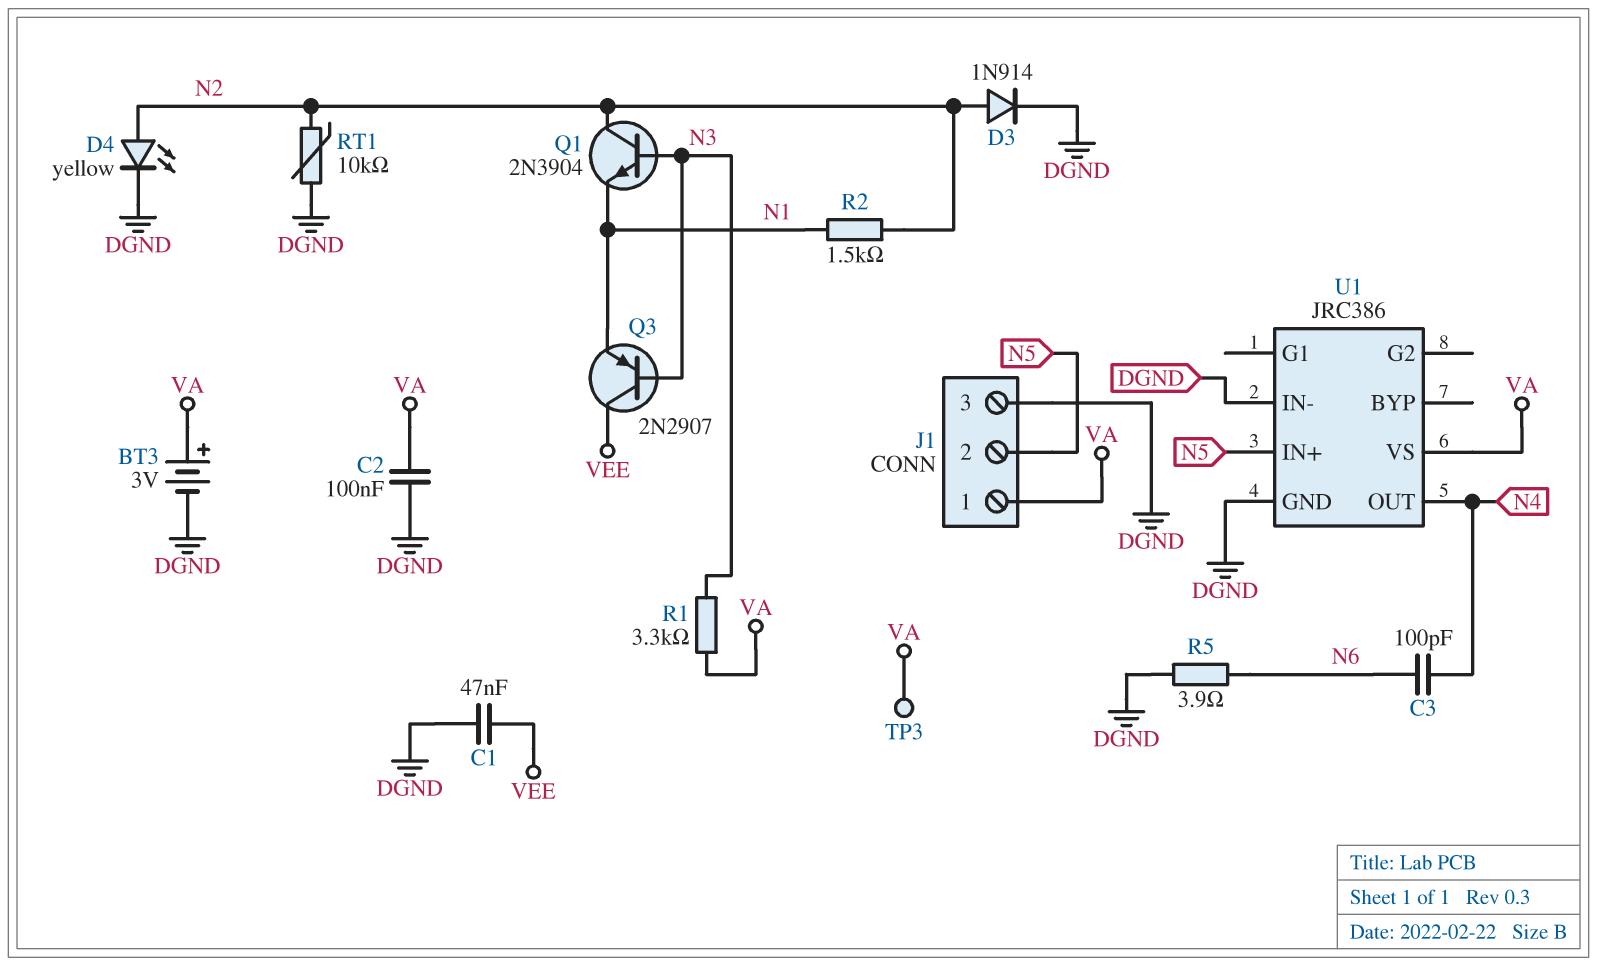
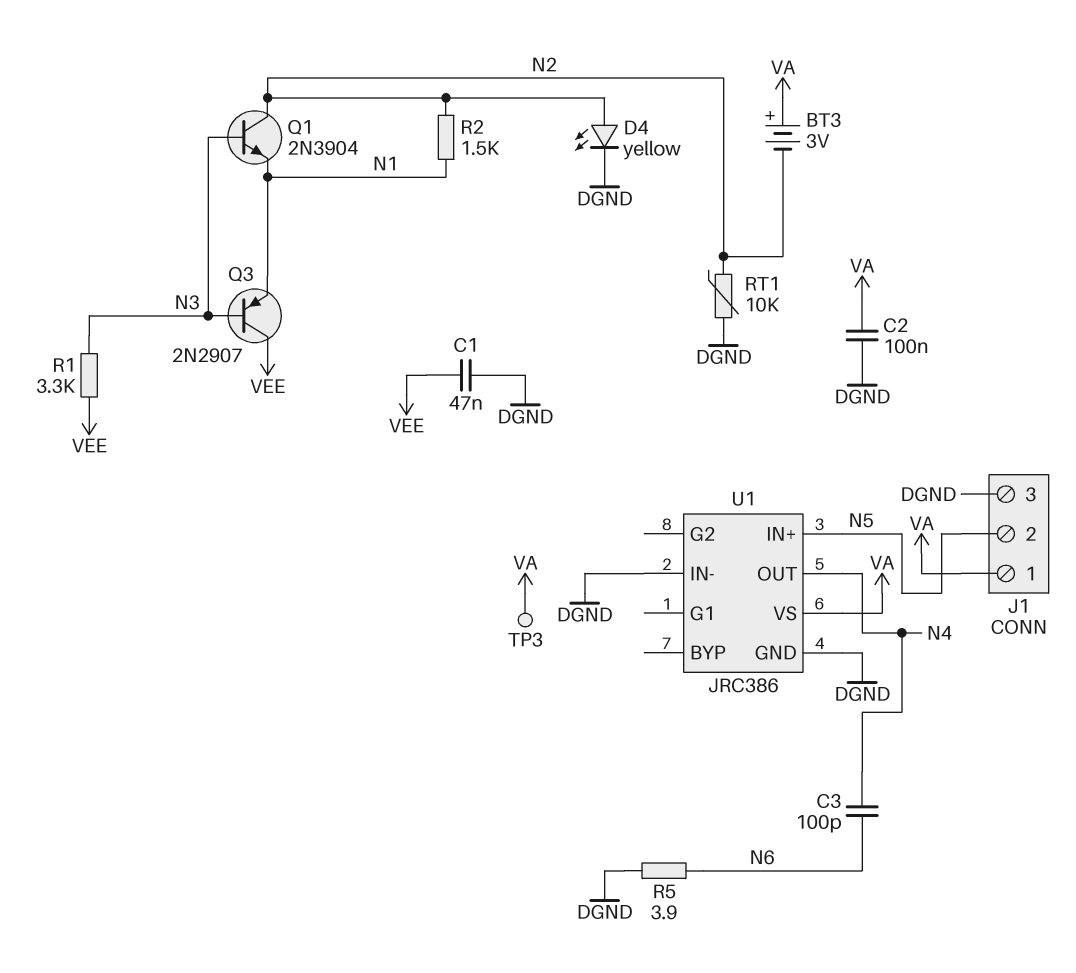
BT3: 3V (plus VA, minus DGND) -> 3V (plus VA, minus N2)
D3: diode 1N914 (A N2, K DGND) -> none
R1: 3.3k (N3, VA) -> 3.3k (N3, VEE)

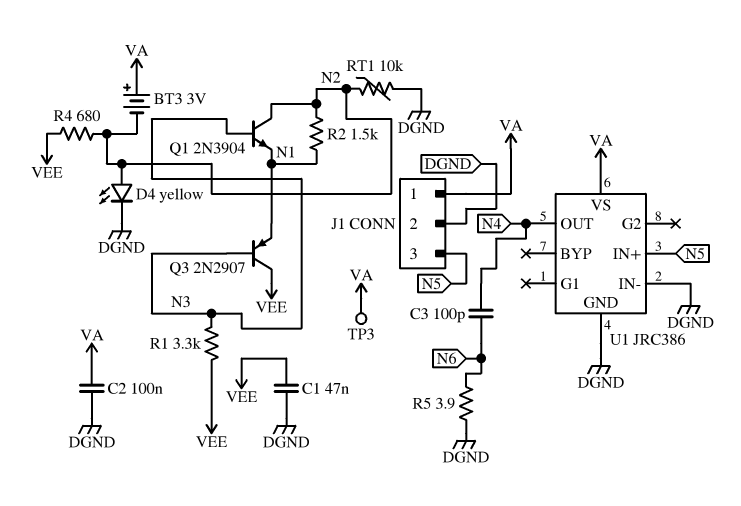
J1 pin 2: N5 -> DGND
J1 pin 3: DGND -> N5
R4: none -> 680 (N2, VEE)

